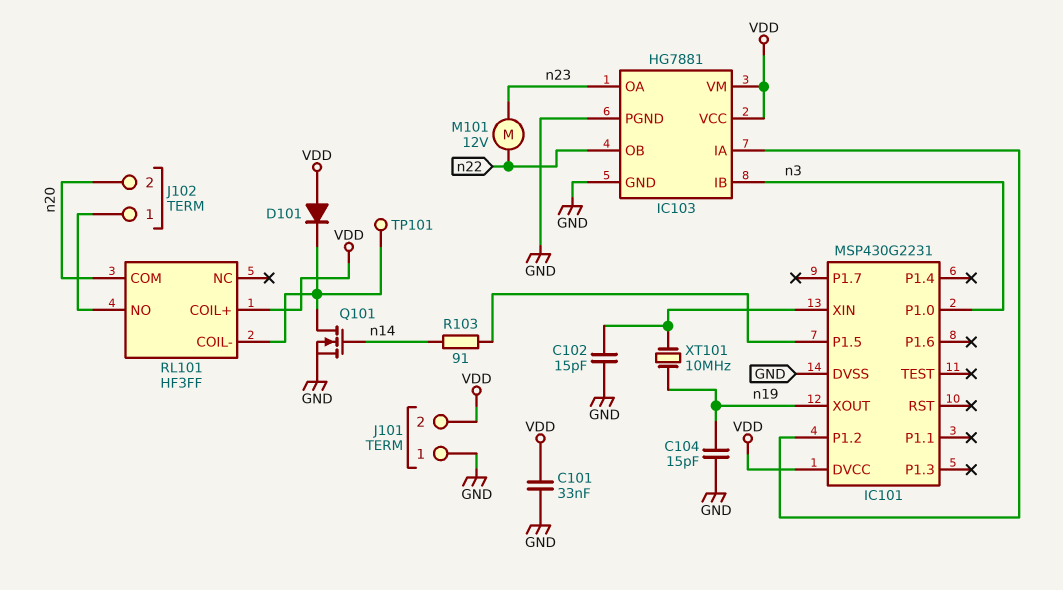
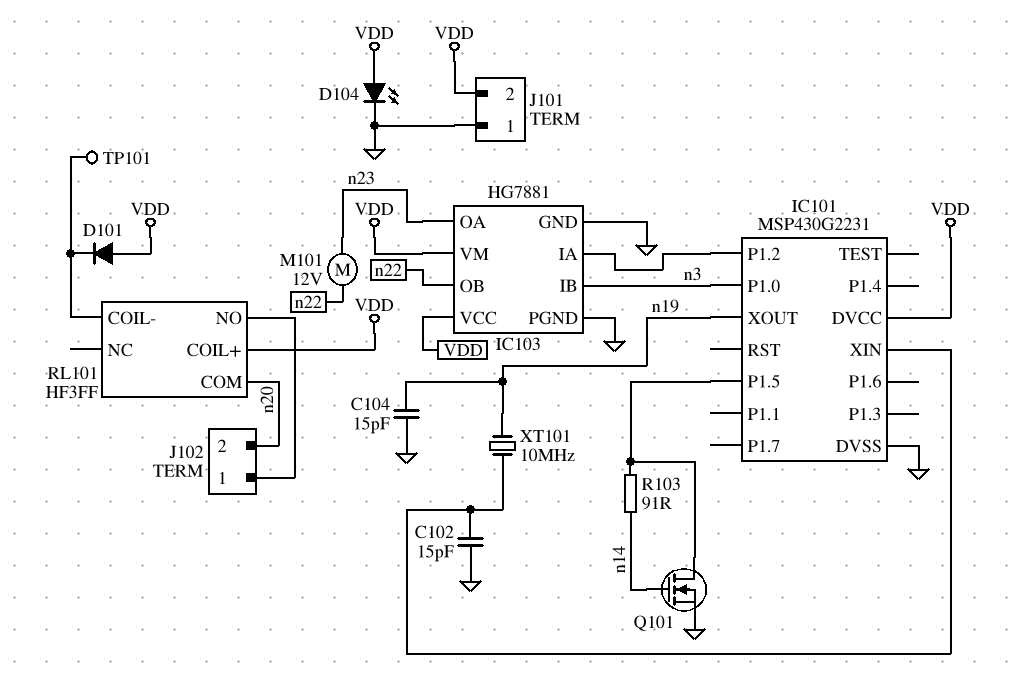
C101: 33nF (GND, VDD) -> none
D104: none -> LED (A VDD, K GND)
Q101: NMOS (G n14, D RL101/COIL-, S GND) -> NMOS (G n14, D IC101/P1.5, S GND)

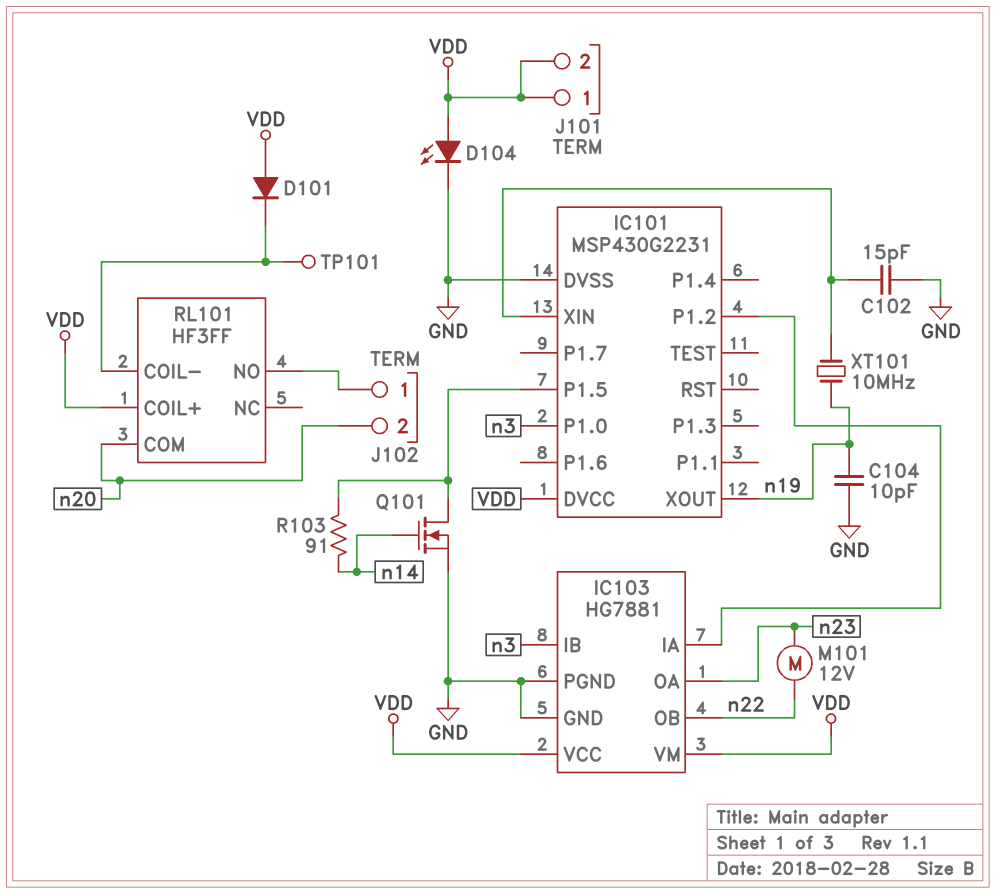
C104: 15pF (GND, n19) -> 10pF (GND, n19)
J101 pin 1: GND -> VDD

